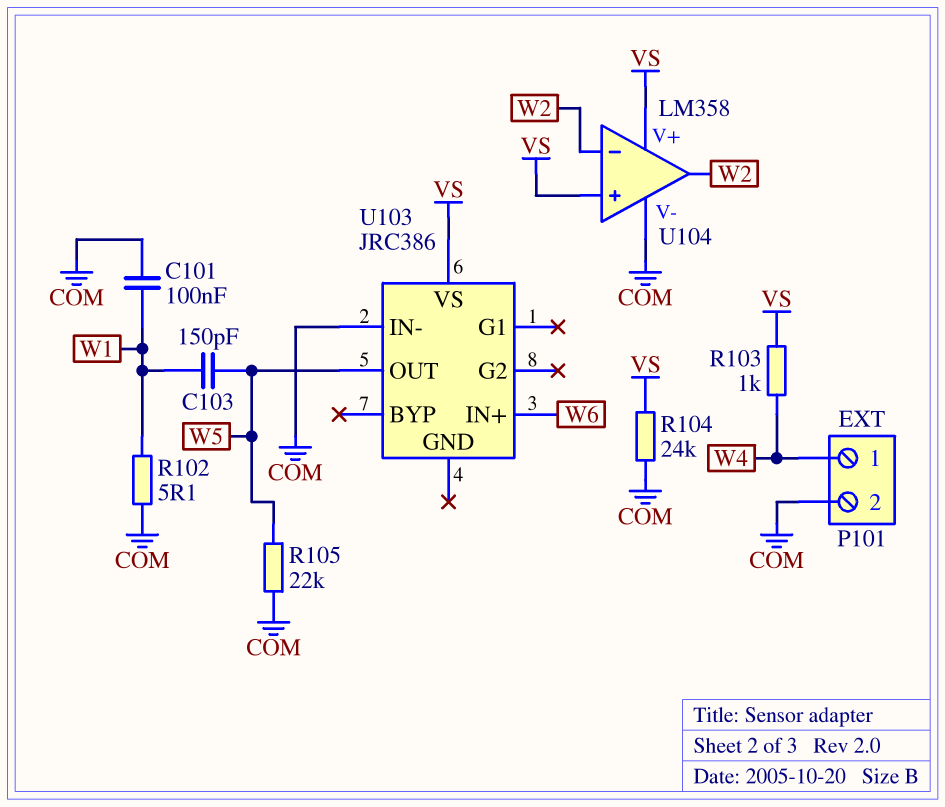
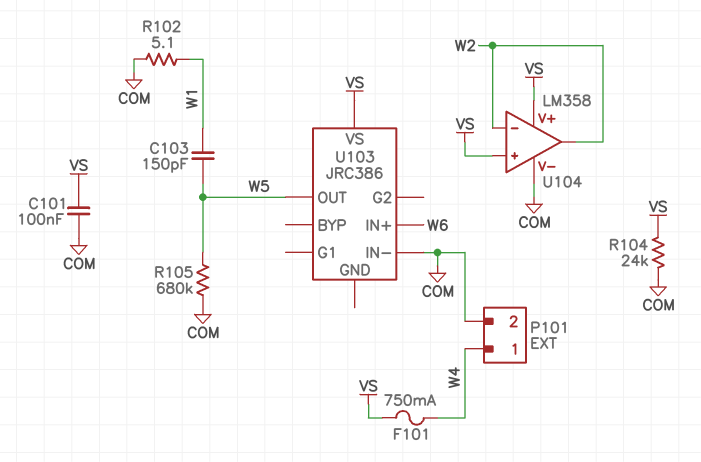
C101: 100nF (COM, W1) -> 100nF (COM, VS)
F101: none -> 750mA (VS, W4)
R103: 1k (VS, W4) -> none
R105: 22k (COM, W5) -> 680k (COM, W5)

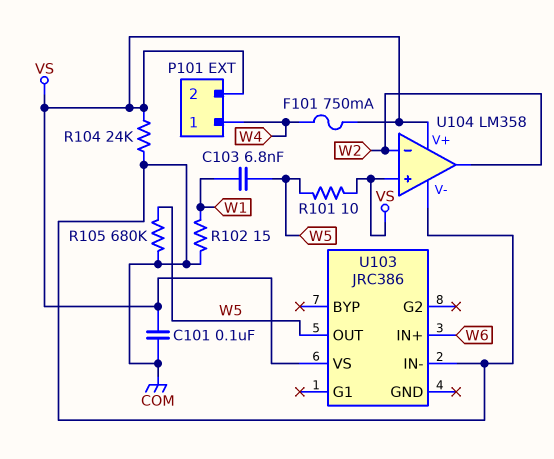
C103: 150pF (W1, W5) -> 6.8nF (W1, W5)
P101 pin 2: COM -> VS
R101: none -> 10 (VS, W5)
R102: 5.1 (COM, W1) -> 15 (COM, W1)

